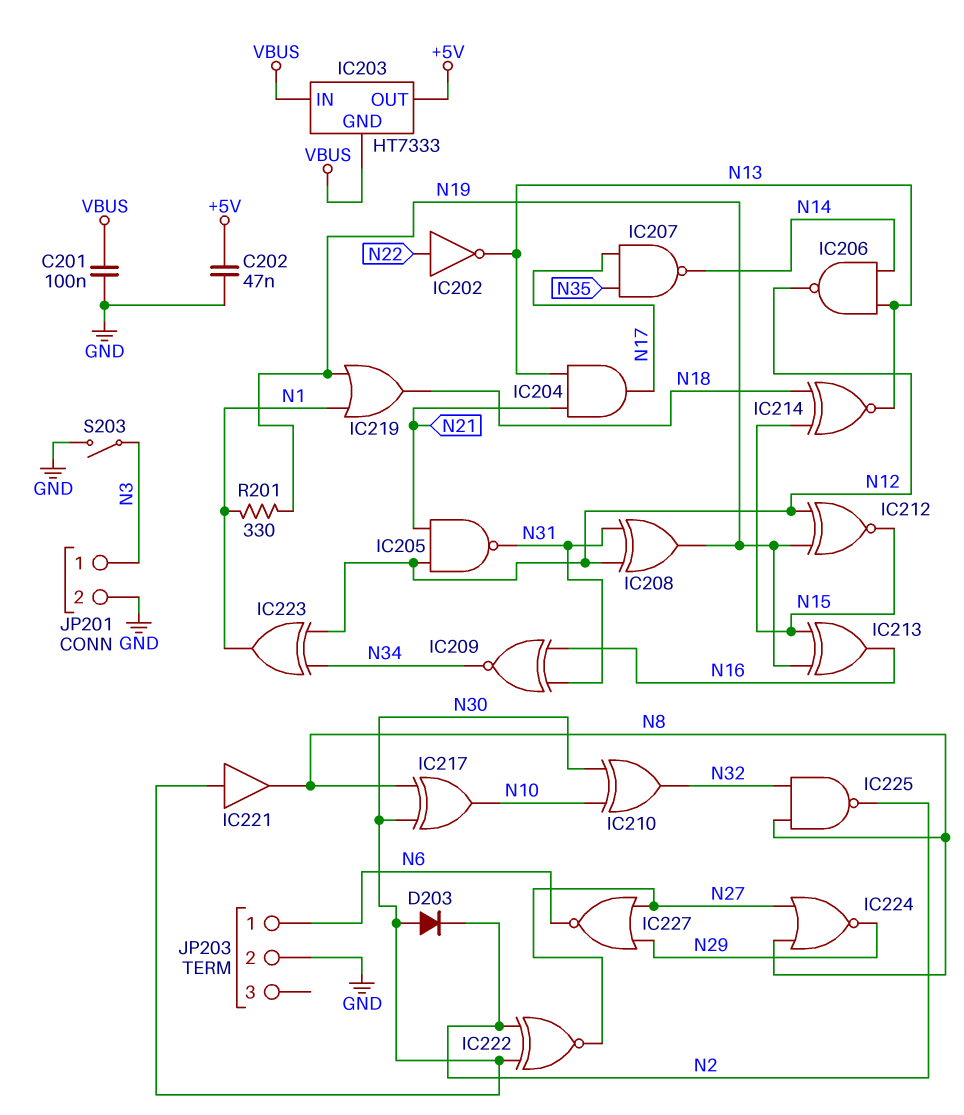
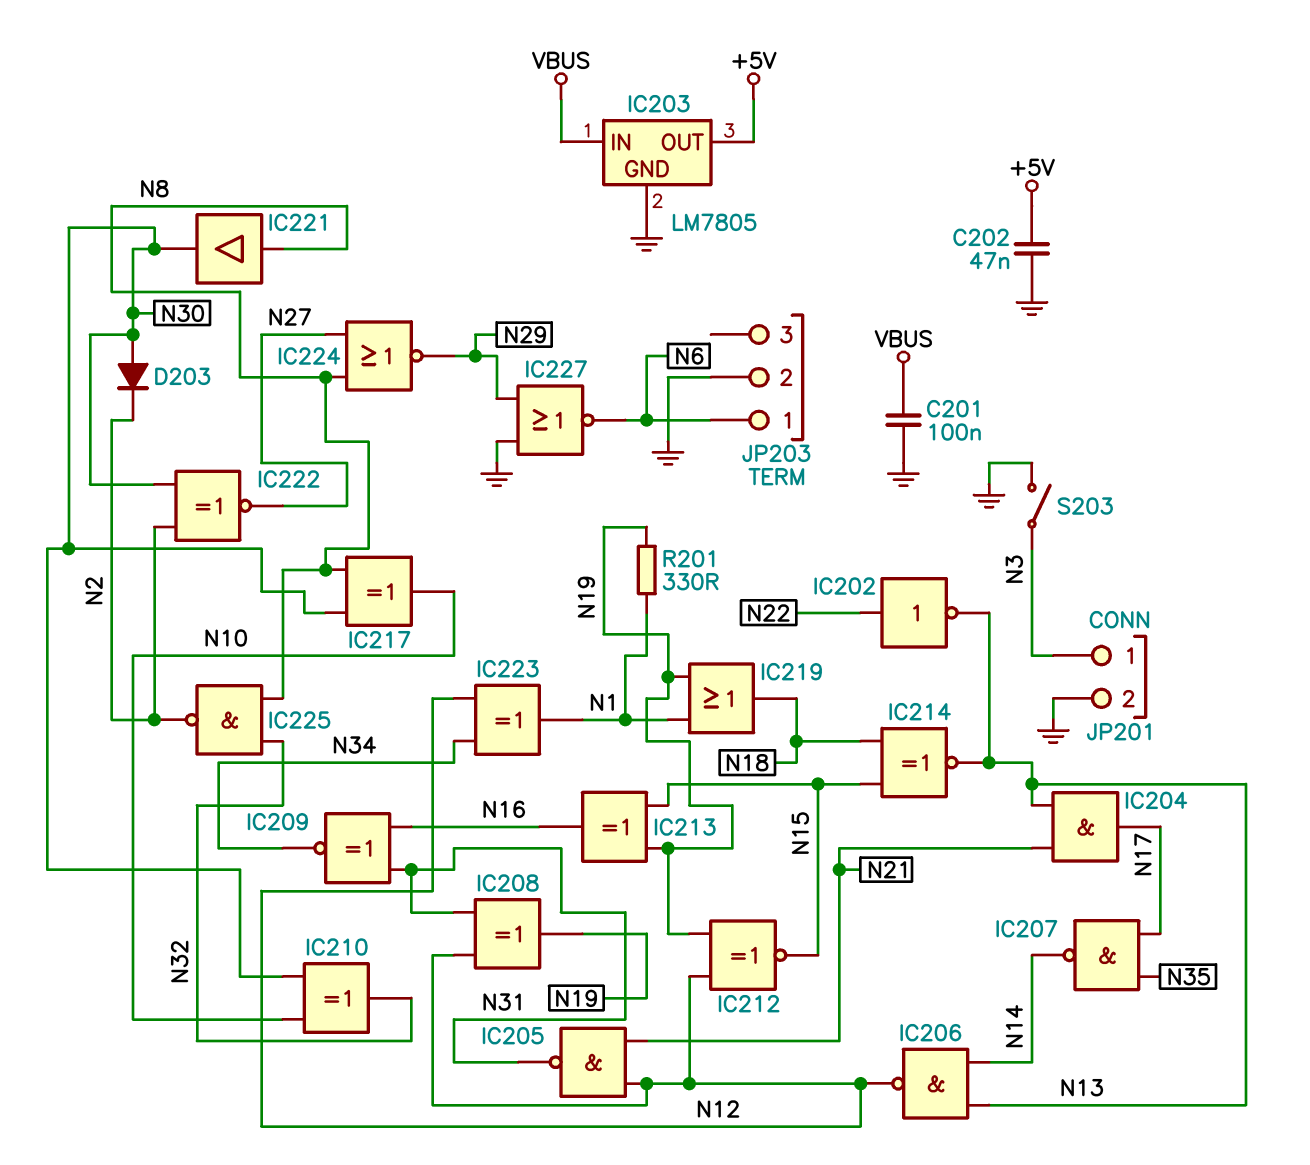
IC203: HT7333 -> LM7805
IC203 pin GND: VBUS -> GND
IC221: buffer (in N30, out N8) -> buffer (in N8, out N30)
IC227: NOR (in N27, in N29, out N6) -> NOR (in GND, in N29, out N6)

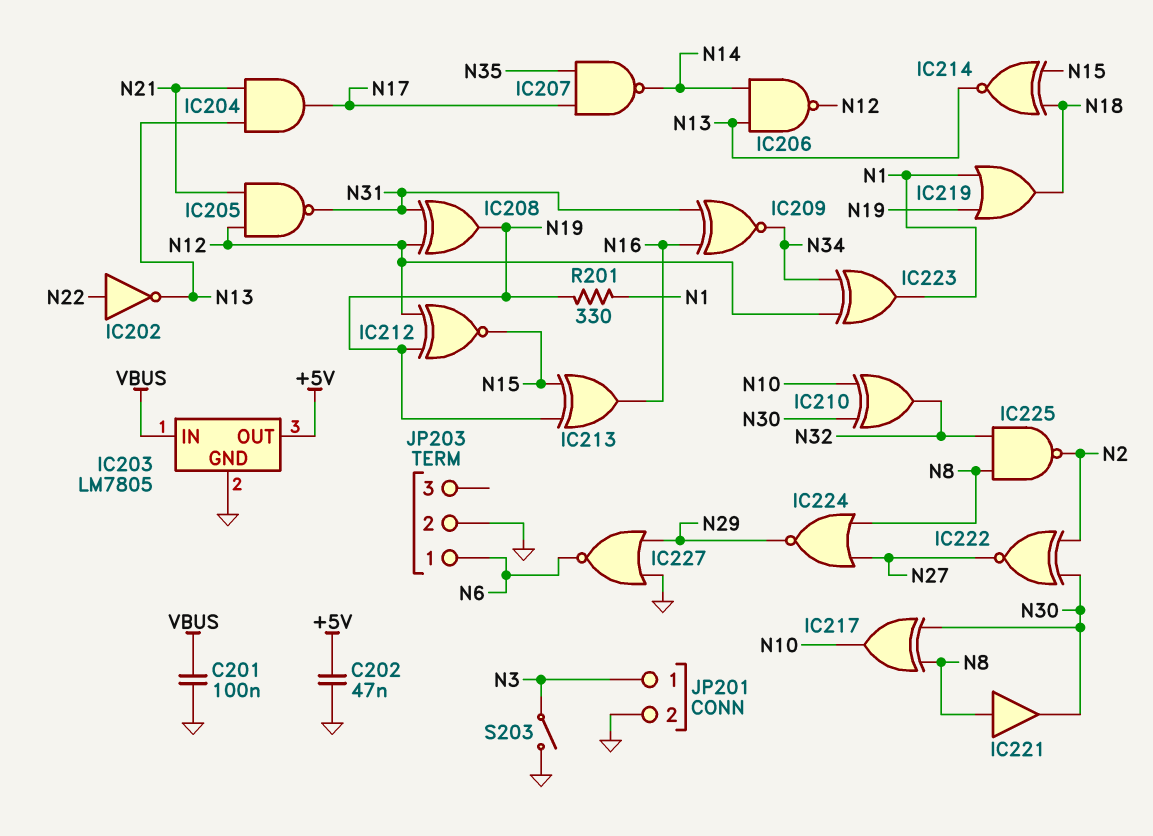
D203: diode (A N30, K N2) -> none

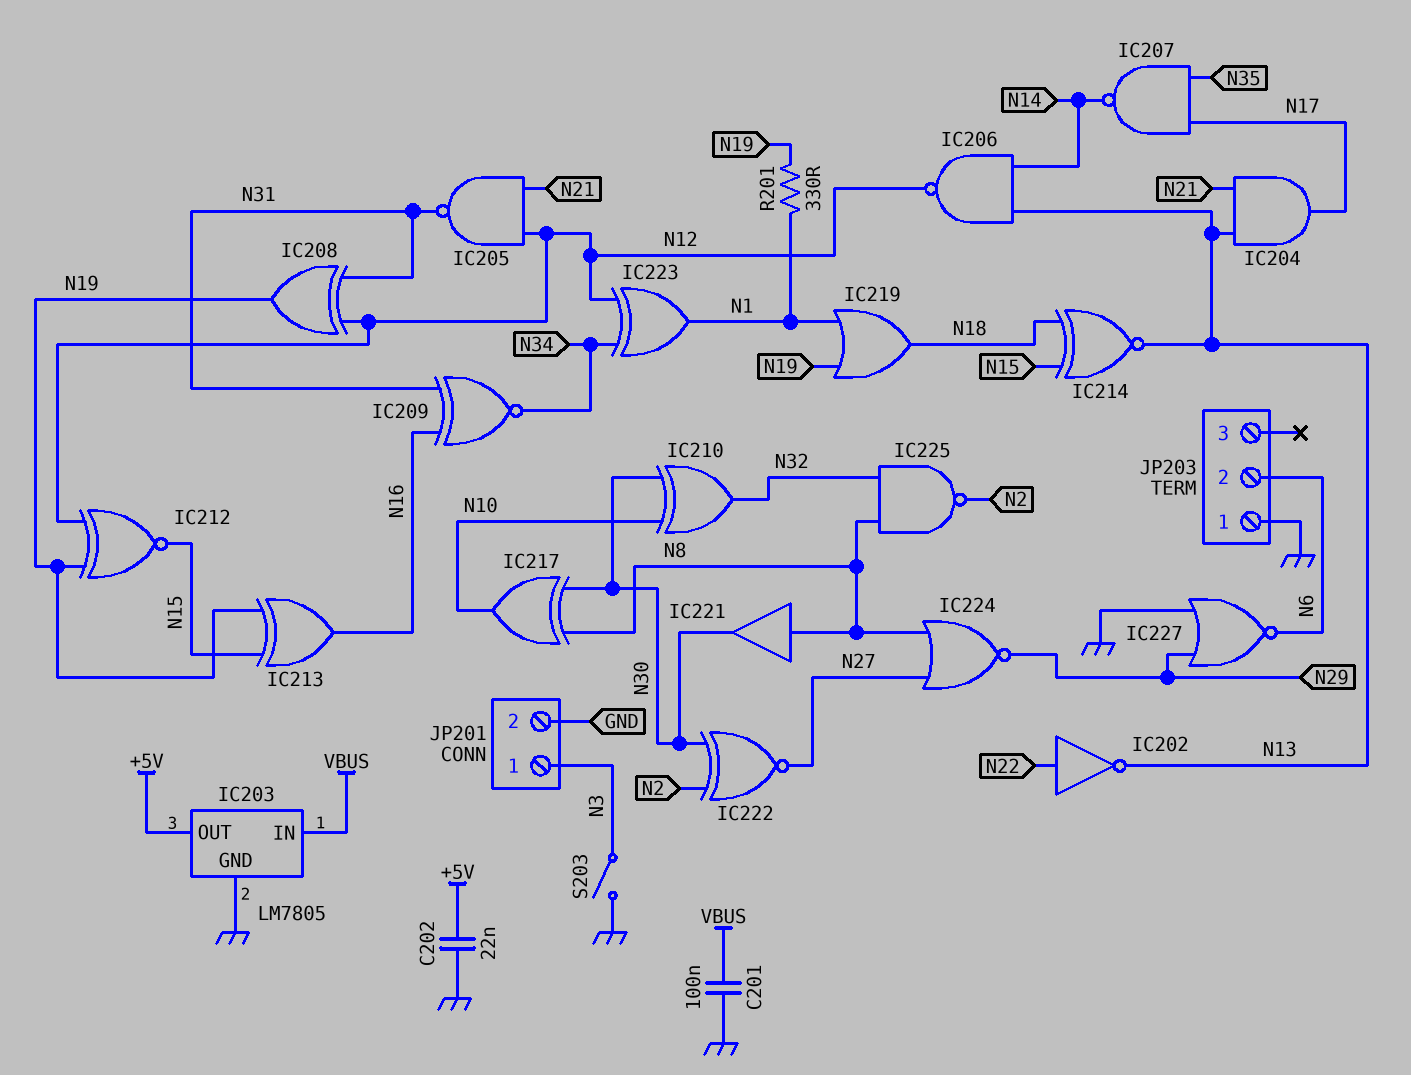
C202: 47nF (+5V, GND) -> 22nF (+5V, GND)
JP203 pin 1: N6 -> GND
JP203 pin 2: GND -> N6

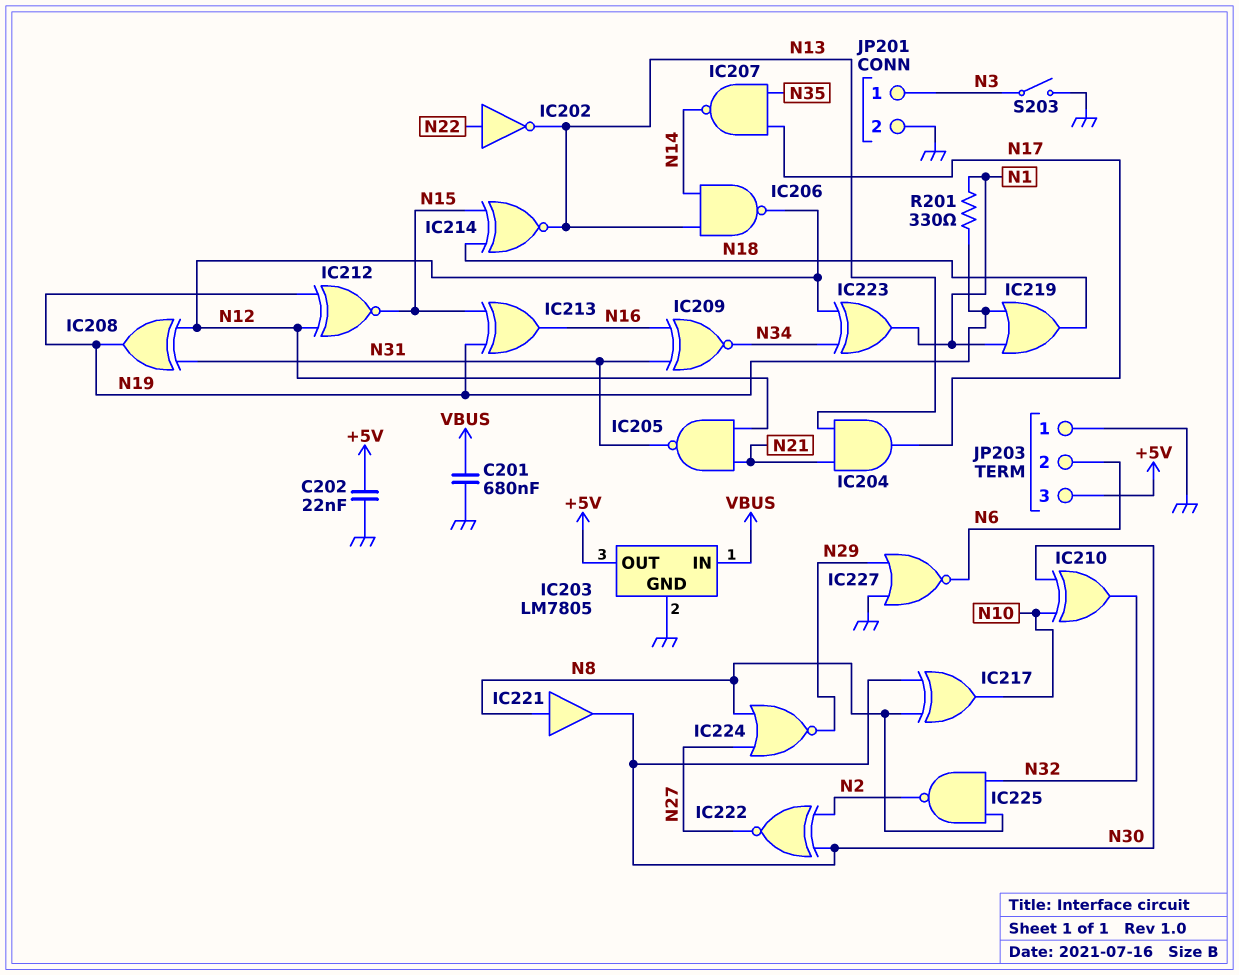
C201: 100nF (GND, VBUS) -> 680nF (GND, VBUS)
JP203 pin 3: none -> +5V

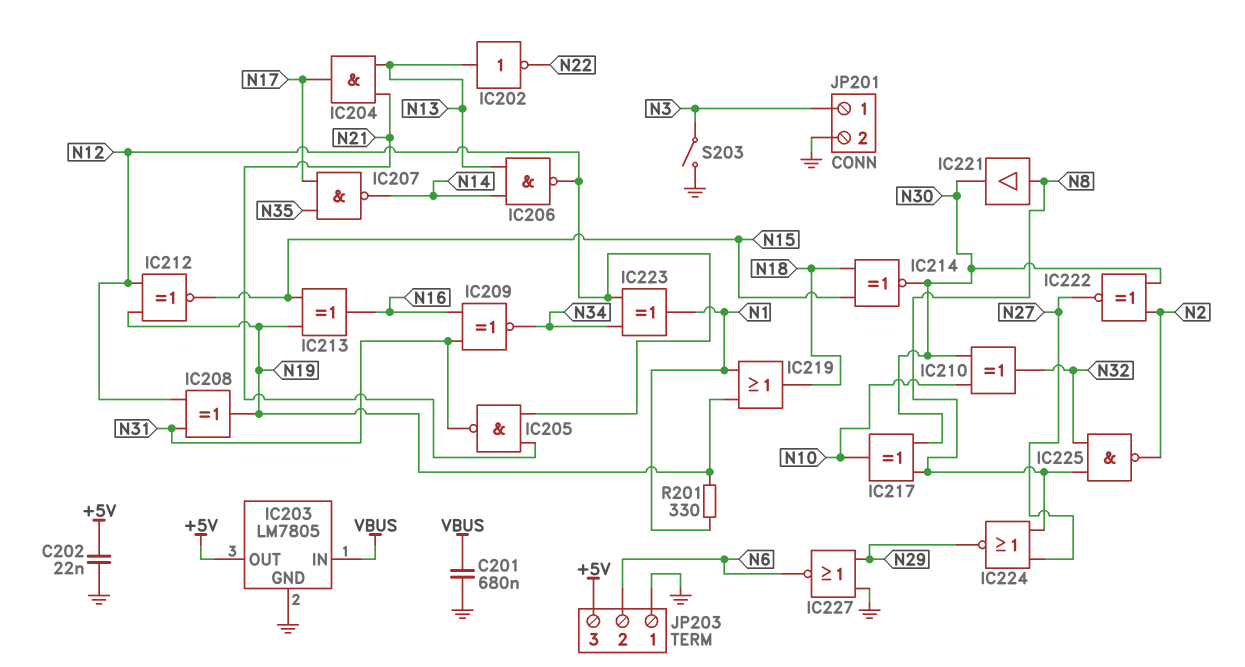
IC202: NOT (in N22, out N13) -> NOT (in N13, out N22)
IC214: XNOR (in N15, in N18, out N13) -> XNOR (in N15, in N18, out N30)

